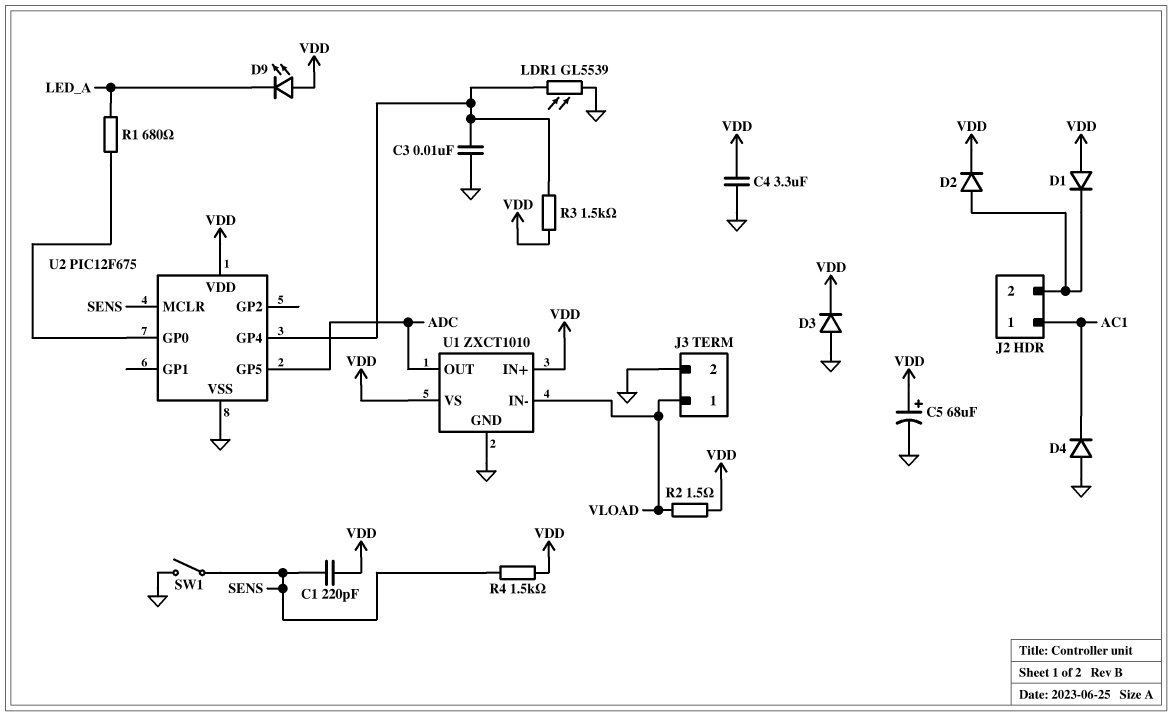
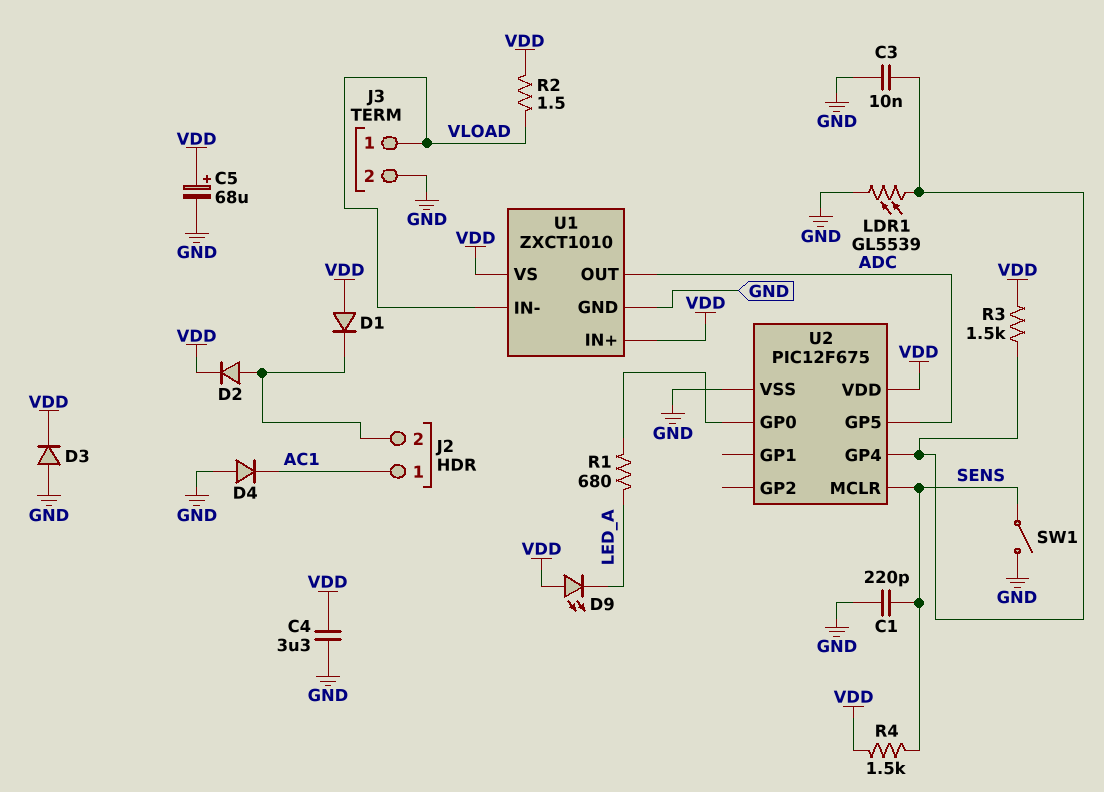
C1: 220pF (SENS, VDD) -> 220pF (GND, SENS)

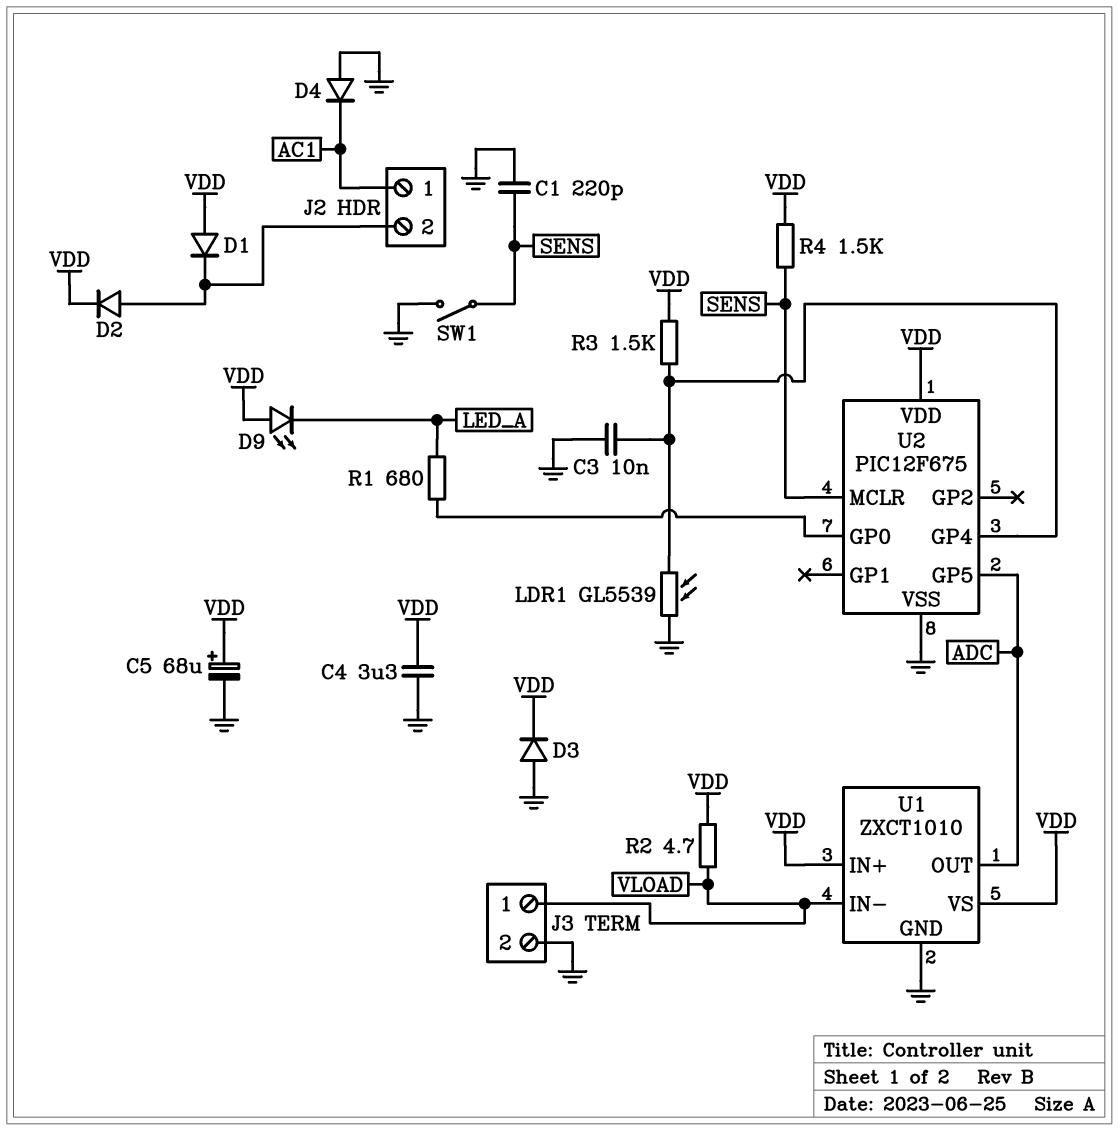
R2: 1.5 (VDD, VLOAD) -> 4.7 (VDD, VLOAD)

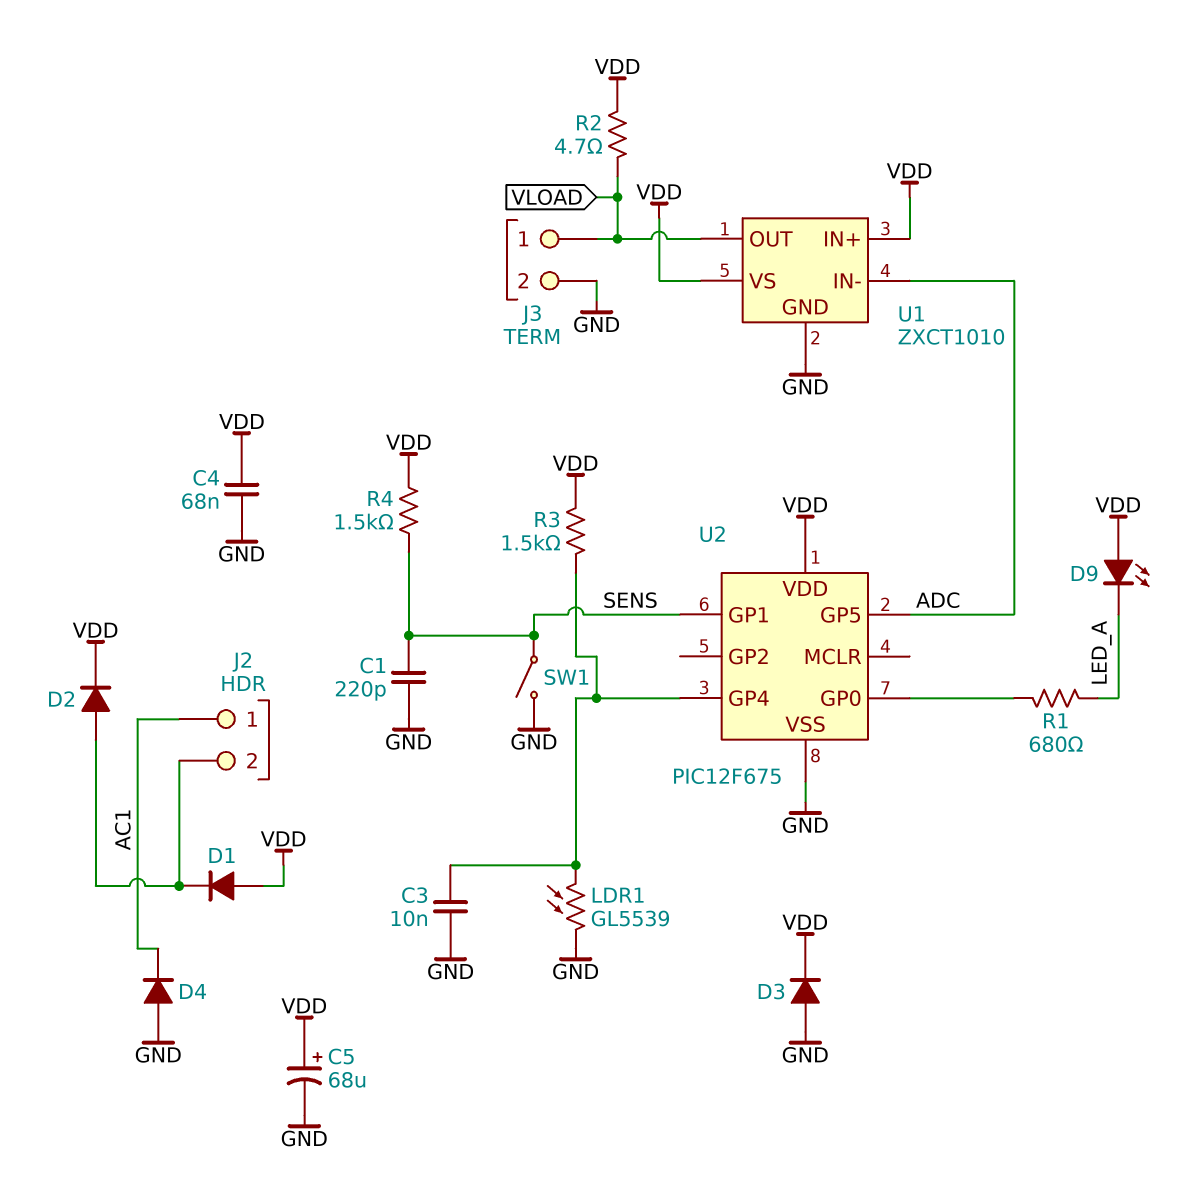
C4: 3.3uF (GND, VDD) -> 68nF (GND, VDD)
U1 pin IN-: VLOAD -> ADC
U1 pin OUT: ADC -> VLOAD
U2 pin GP1: none -> SENS
U2 pin MCLR: SENS -> none

